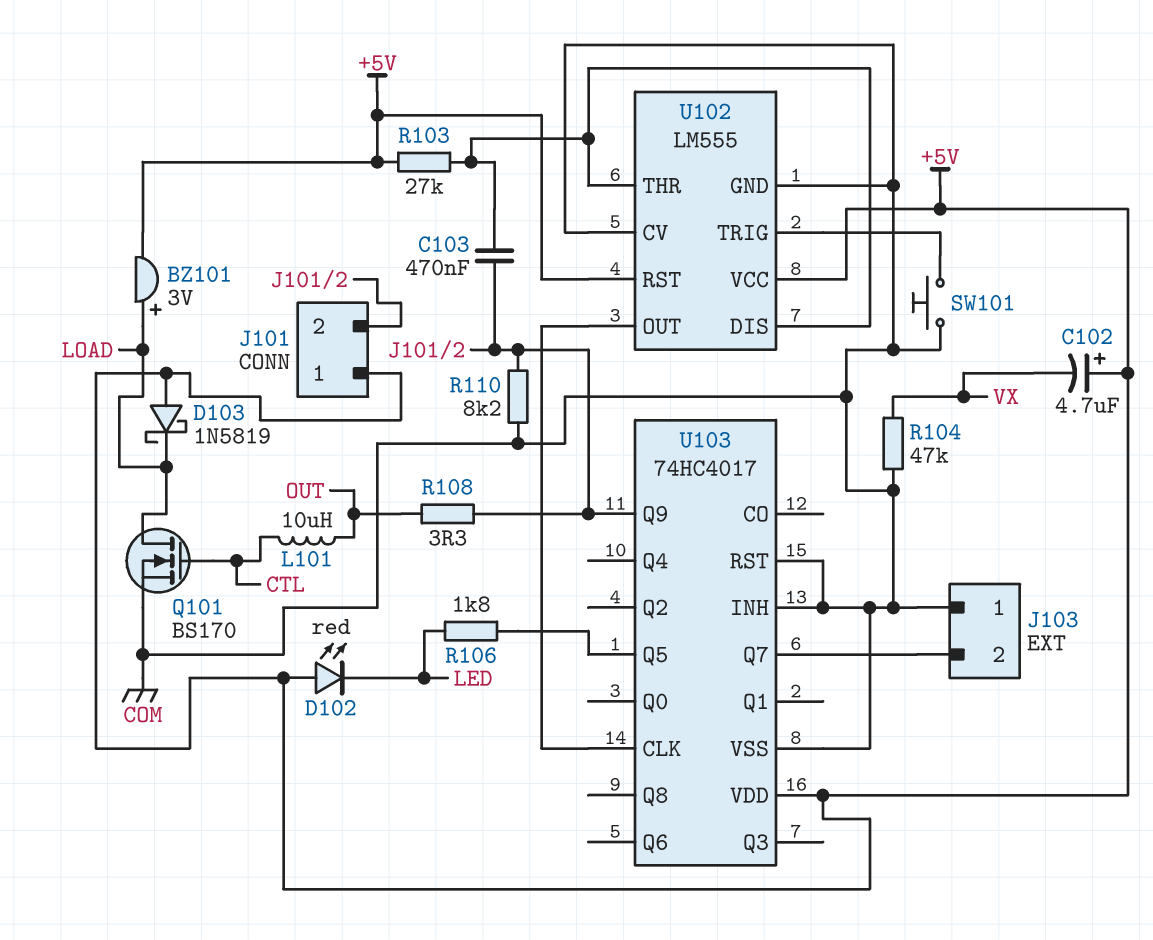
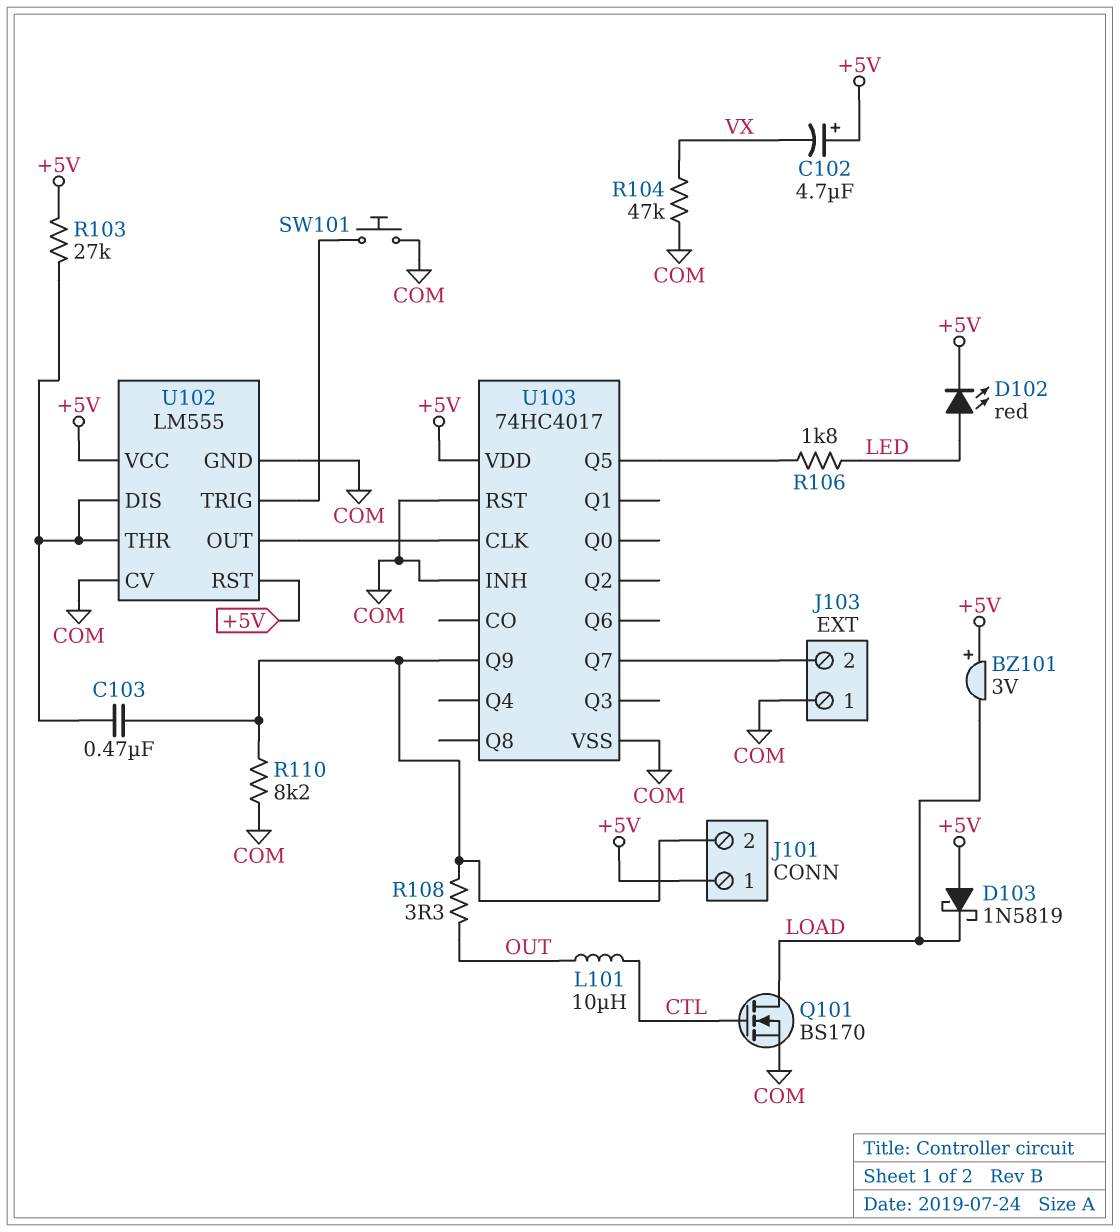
BZ101: buzzer 3V (plus LOAD, minus +5V) -> buzzer 3V (plus +5V, minus LOAD)
D102: LED red (A +5V, K LED) -> LED red (A LED, K +5V)

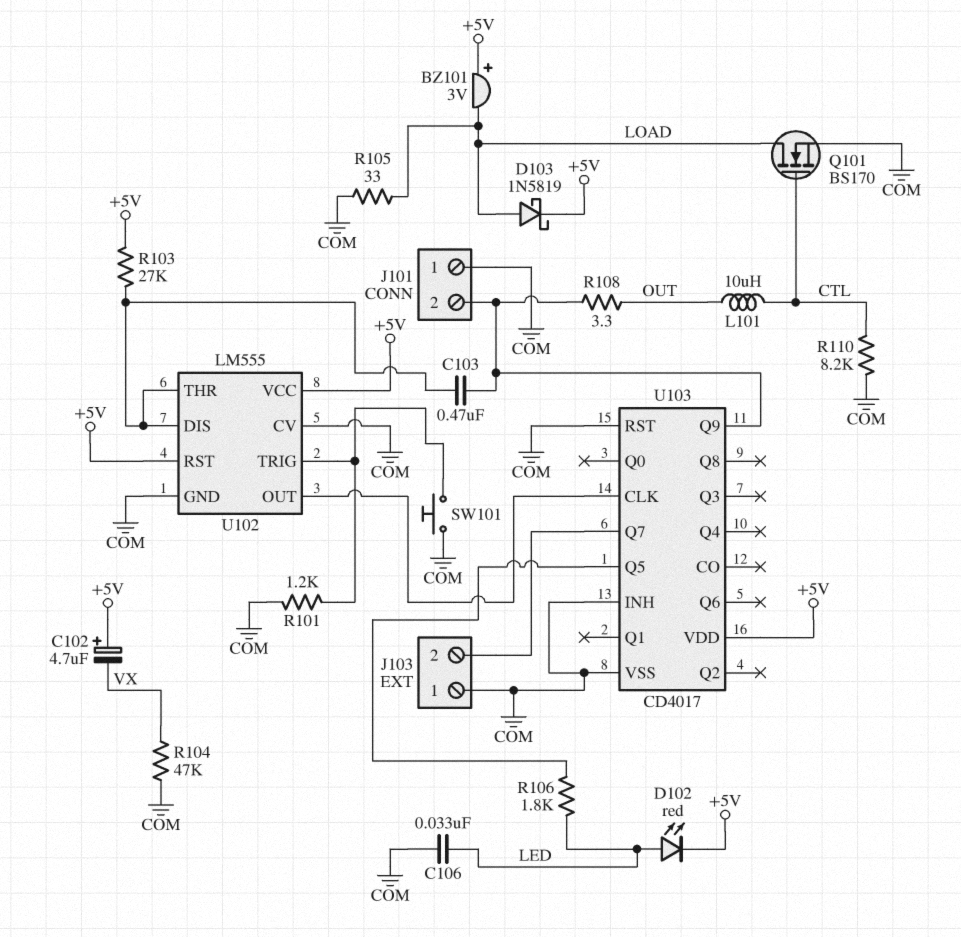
C106: none -> 33nF (COM, LED)
D103: schottky 1N5819 (A +5V, K LOAD) -> schottky 1N5819 (A LOAD, K +5V)
J101 pin 1: +5V -> COM
R101: none -> 1.2k (COM, U102/TRIG)
R105: none -> 33 (COM, LOAD)
R110: 8.2k (COM, J101/2) -> 8.2k (COM, CTL)
U103: 74HC4017 -> CD4017

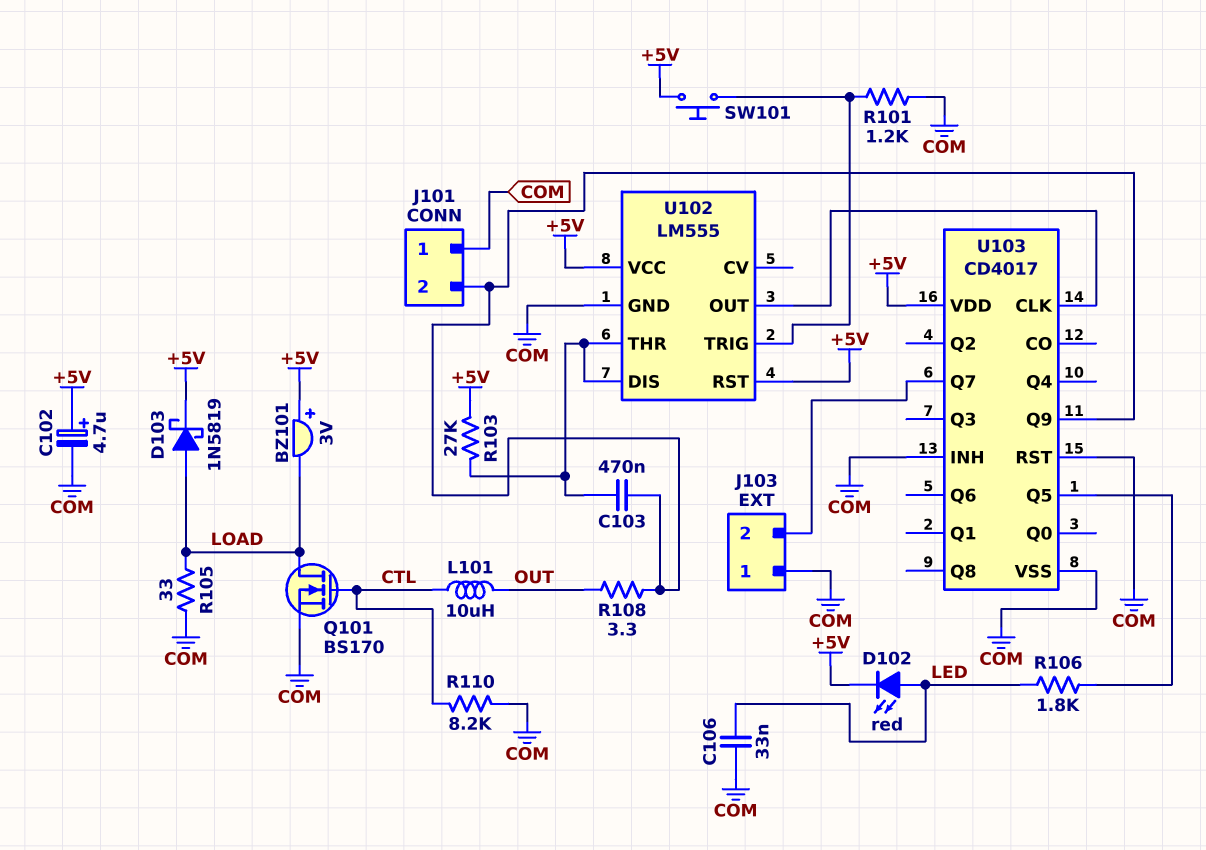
C102: 4.7uF (plus +5V, minus VX) -> 4.7uF (plus +5V, minus COM)
R104: 47k (COM, VX) -> none
SW101: button (COM, U102/TRIG) -> button (+5V, U102/TRIG)
U102 pin CV: COM -> none

